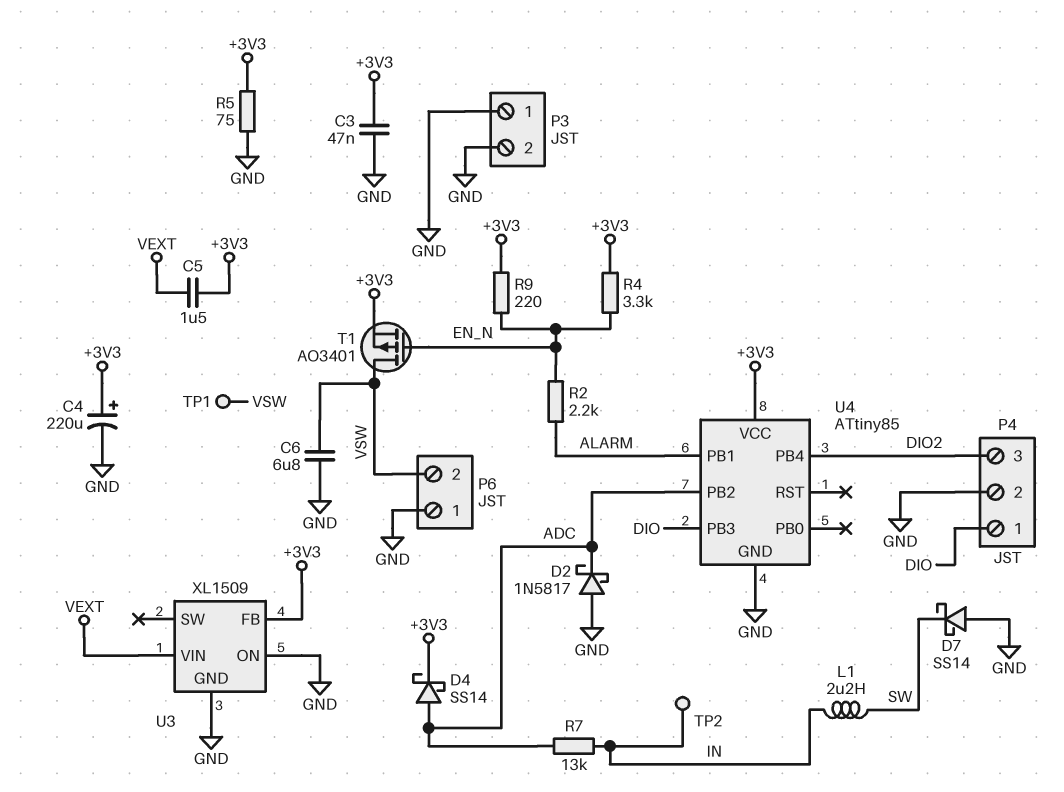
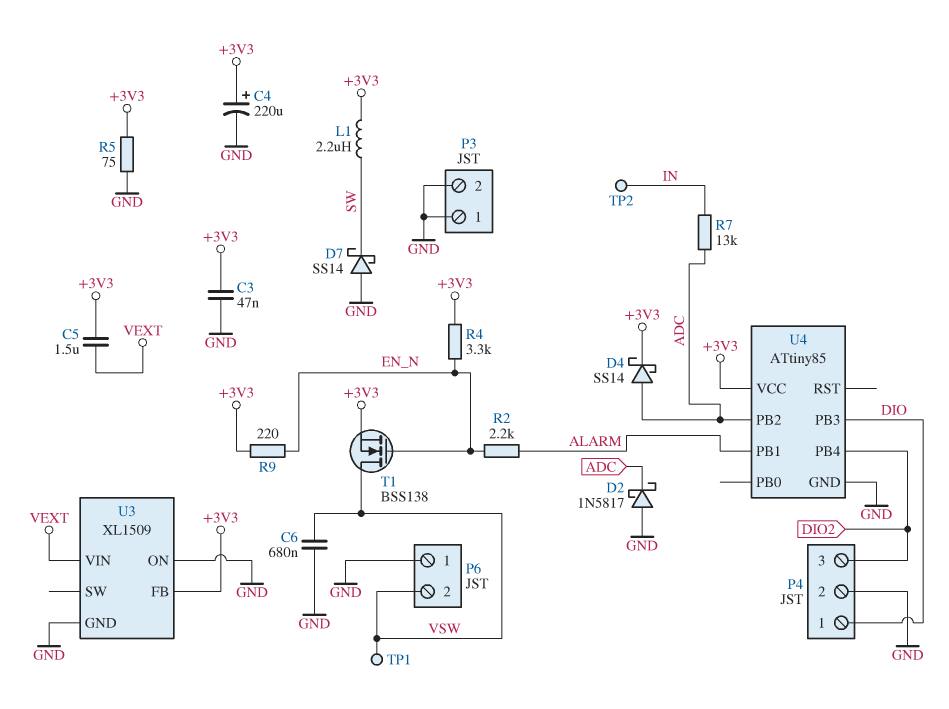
C6: 6.8uF (GND, VSW) -> 680nF (GND, VSW)
L1: 2.2uH (IN, SW) -> 2.2uH (+3V3, SW)
T1: PMOS AO3401 (G EN_N, D VSW, S +3V3) -> NMOS BSS138 (G EN_N, D VSW, S +3V3)

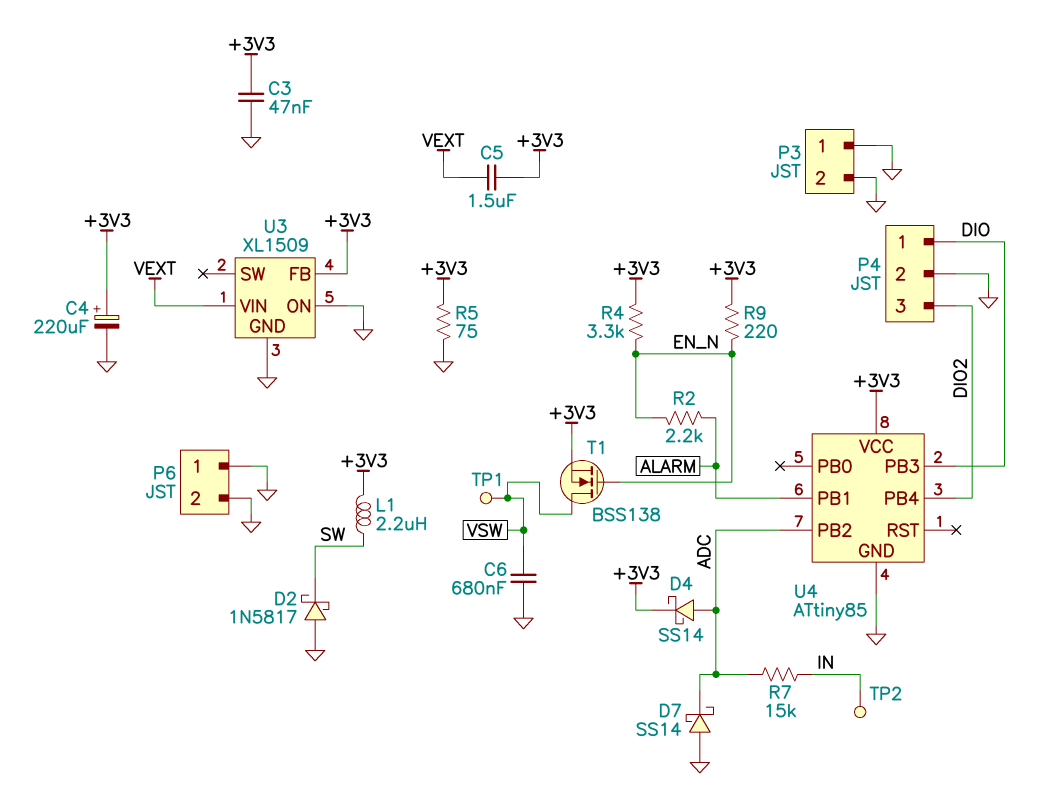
D2: schottky 1N5817 (A GND, K ADC) -> schottky 1N5817 (A GND, K SW)
D7: schottky SS14 (A GND, K SW) -> schottky SS14 (A GND, K ADC)
P6 pin 2: VSW -> GND
R7: 13k (ADC, IN) -> 15k (ADC, IN)

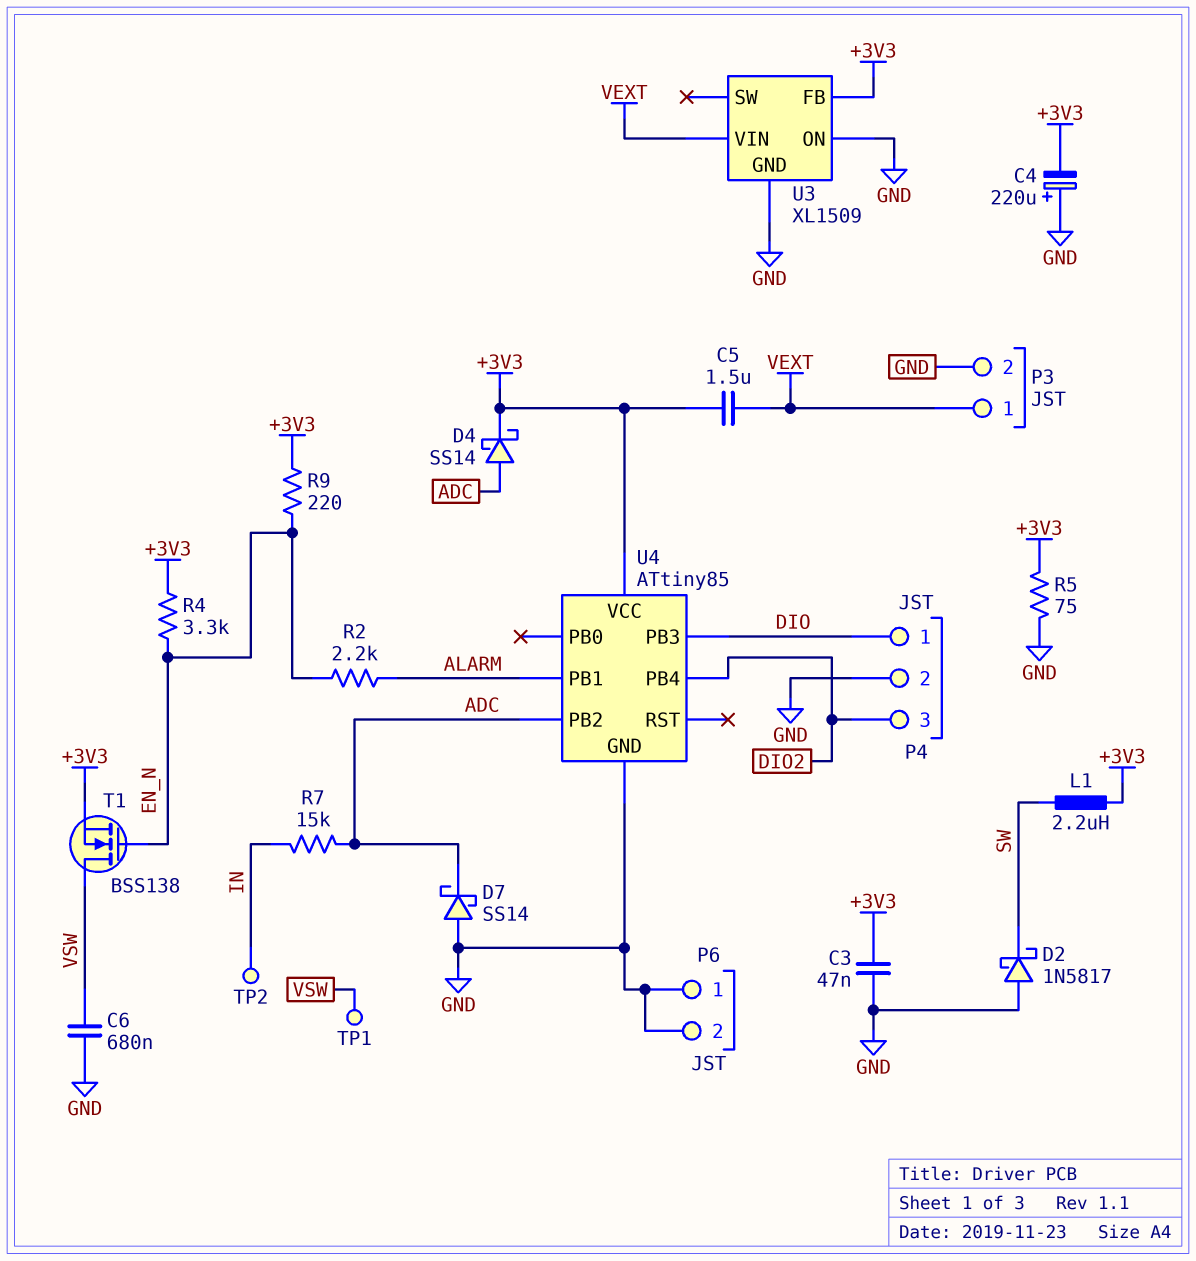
C4: 220uF (plus +3V3, minus GND) -> 220uF (plus GND, minus +3V3)
P3 pin 1: GND -> VEXT

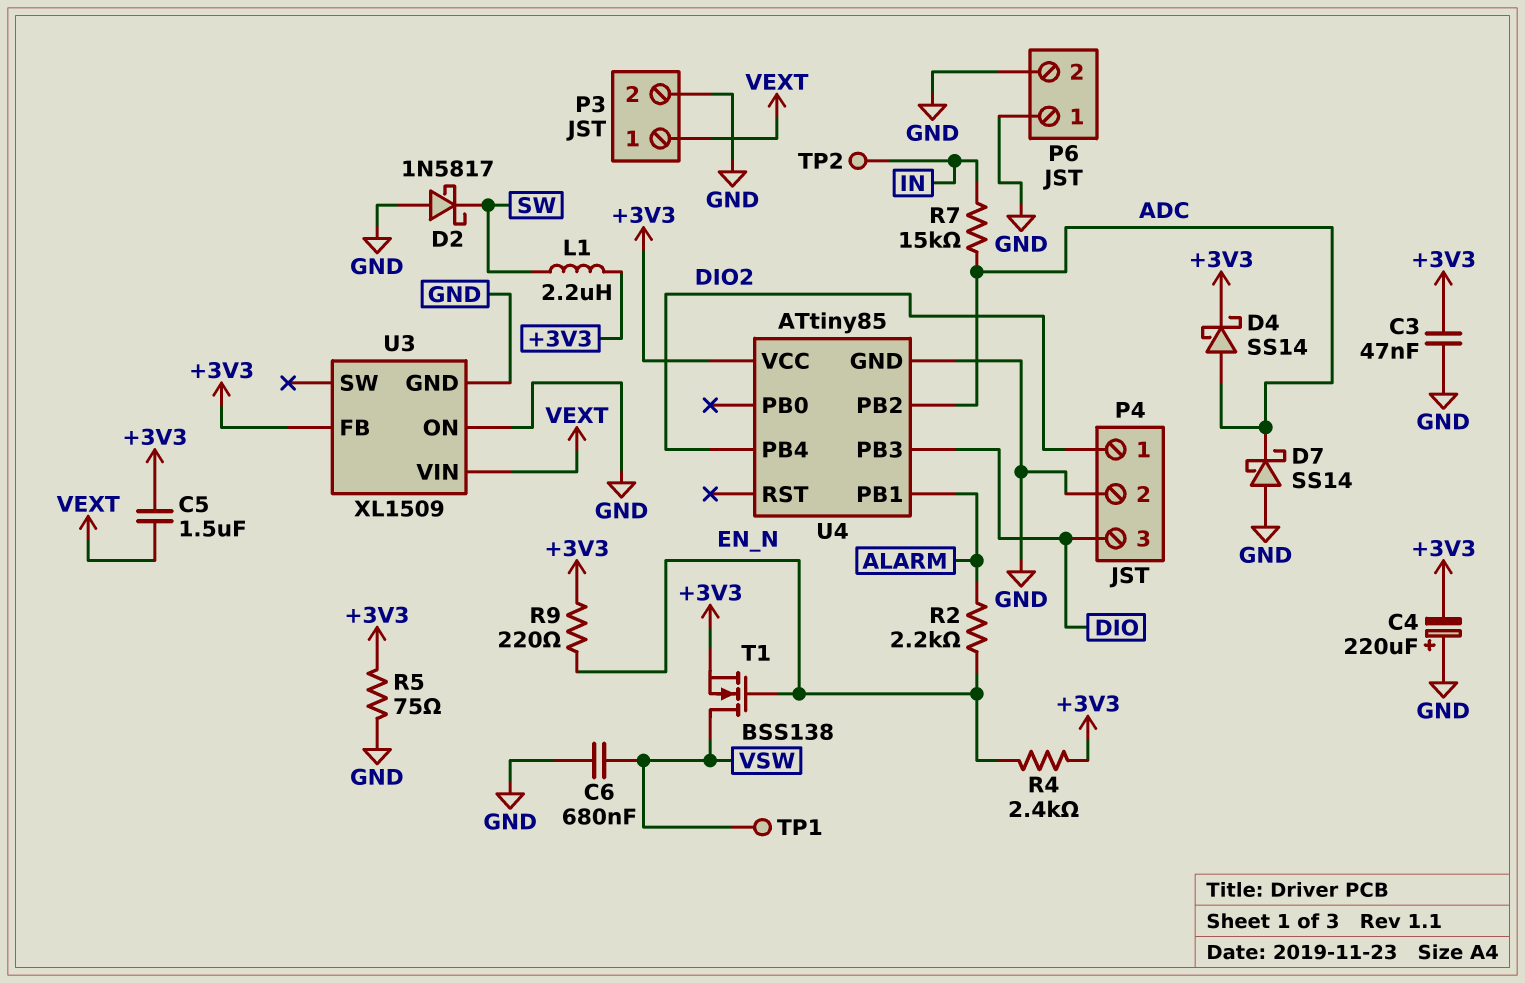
P4 pin 1: DIO -> DIO2
P4 pin 3: DIO2 -> DIO
R4: 3.3k (+3V3, EN_N) -> 2.4k (+3V3, EN_N)

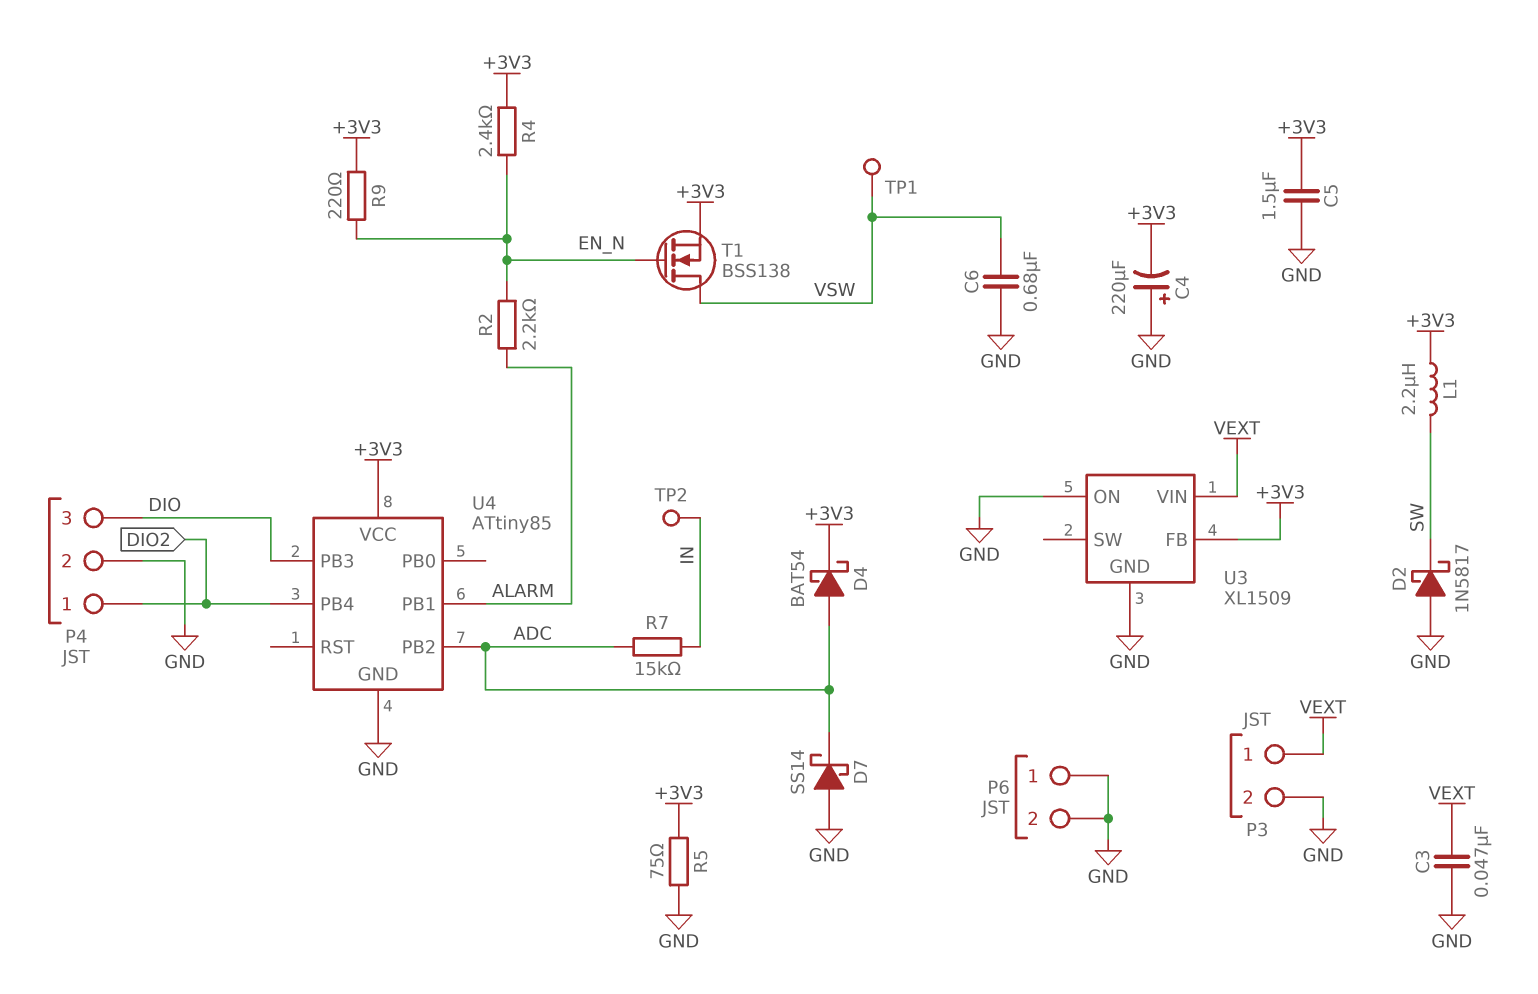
C3: 47nF (+3V3, GND) -> 47nF (GND, VEXT)
C5: 1.5uF (+3V3, VEXT) -> 1.5uF (+3V3, GND)
D4: schottky SS14 (A ADC, K +3V3) -> schottky BAT54 (A ADC, K +3V3)

